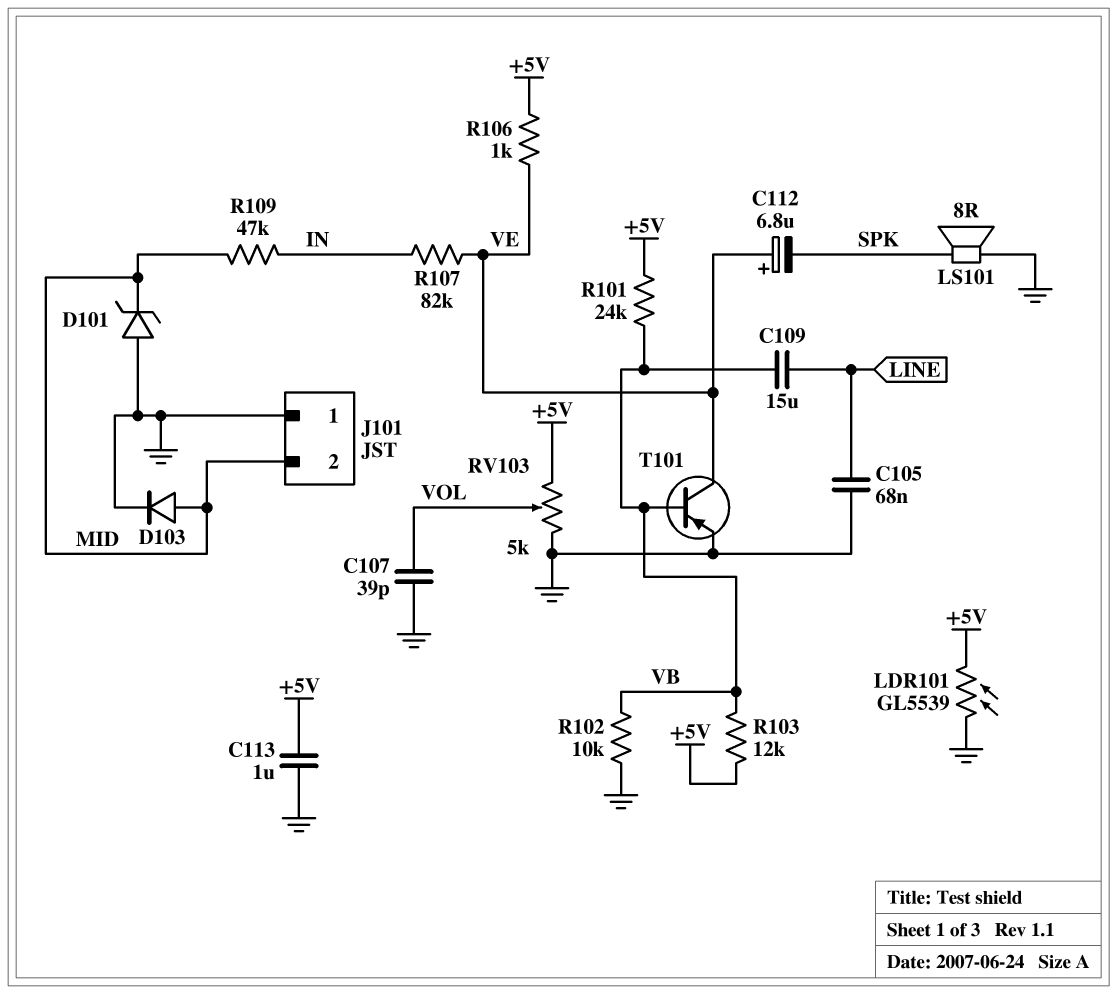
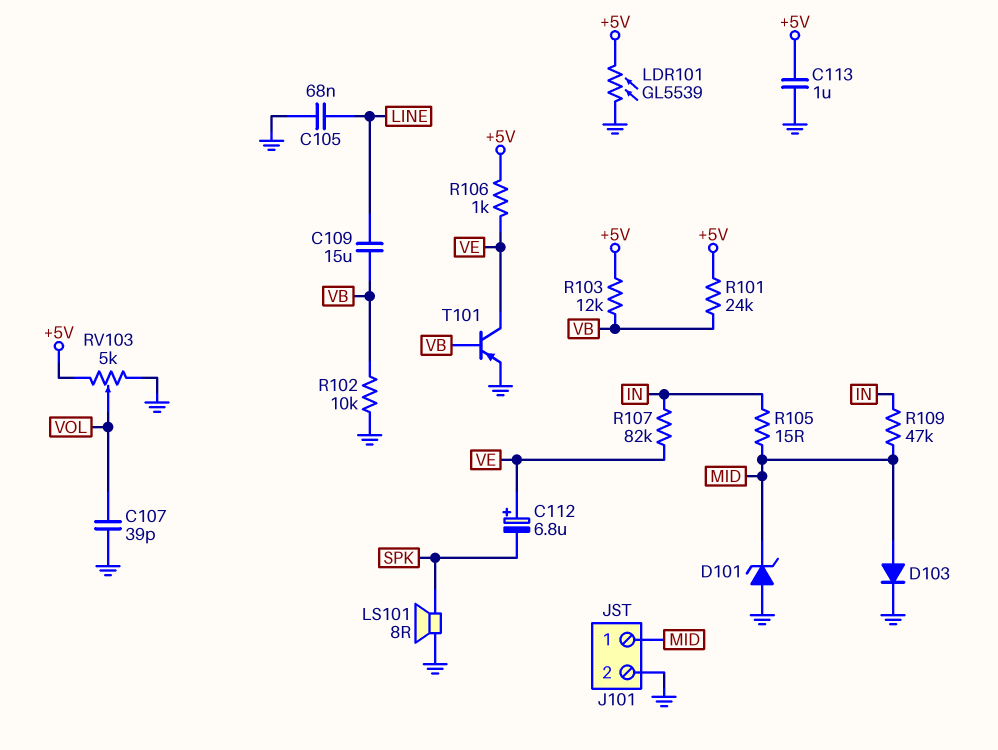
J101 pin 1: GND -> MID
J101 pin 2: MID -> GND
R105: none -> 15 (IN, MID)

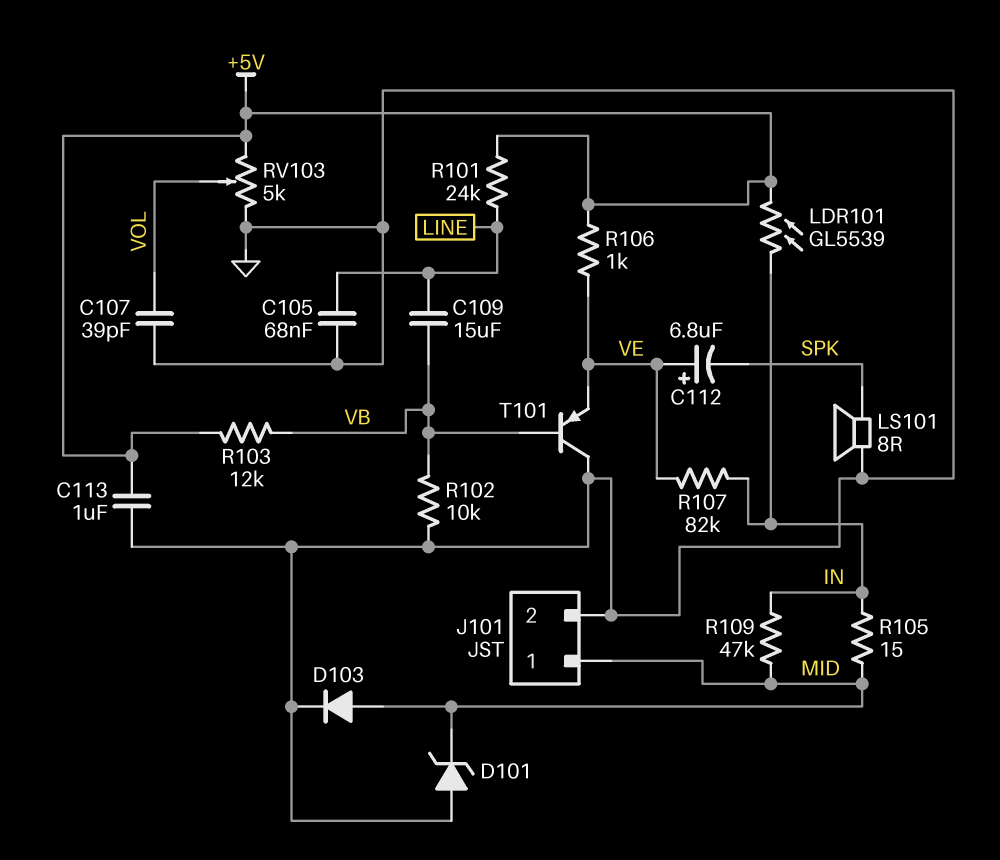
LDR101: GL5539 (+5V, GND) -> GL5539 (+5V, IN)
R101: 24k (+5V, VB) -> 24k (+5V, LINE)
T101: PNP (B VB, C VE, E GND) -> PNP (B VB, C GND, E VE)

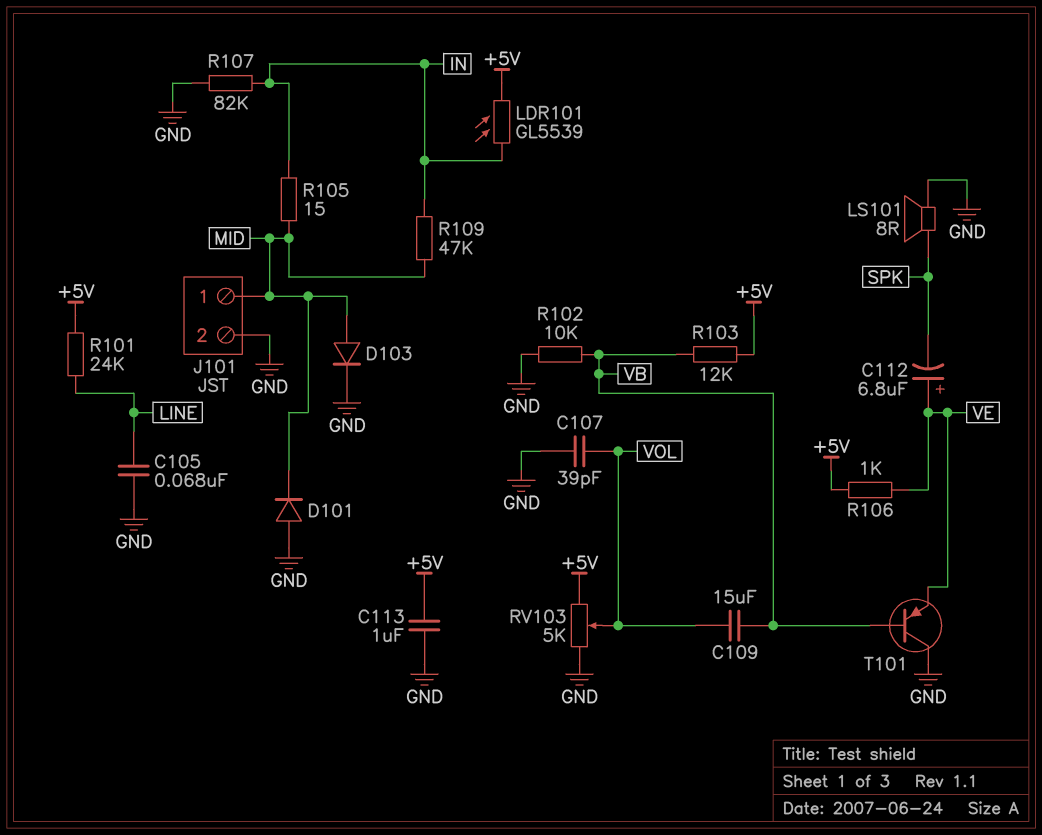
C109: 15uF (LINE, VB) -> 15uF (VB, VOL)
D101: zener (A GND, K MID) -> diode (A GND, K MID)
R107: 82k (IN, VE) -> 82k (GND, IN)

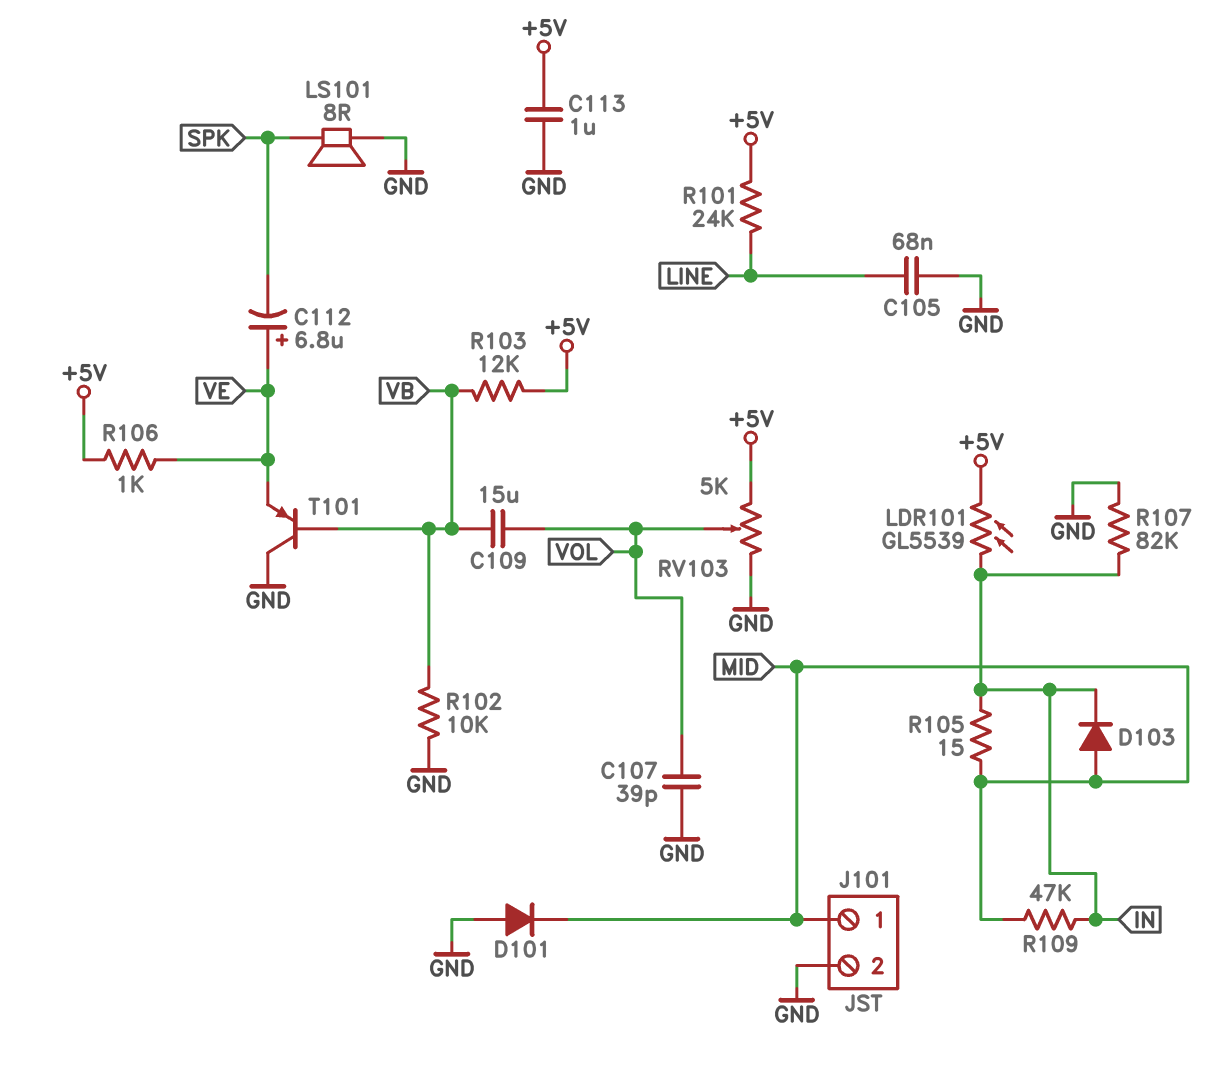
D103: diode (A MID, K GND) -> diode (A MID, K IN)

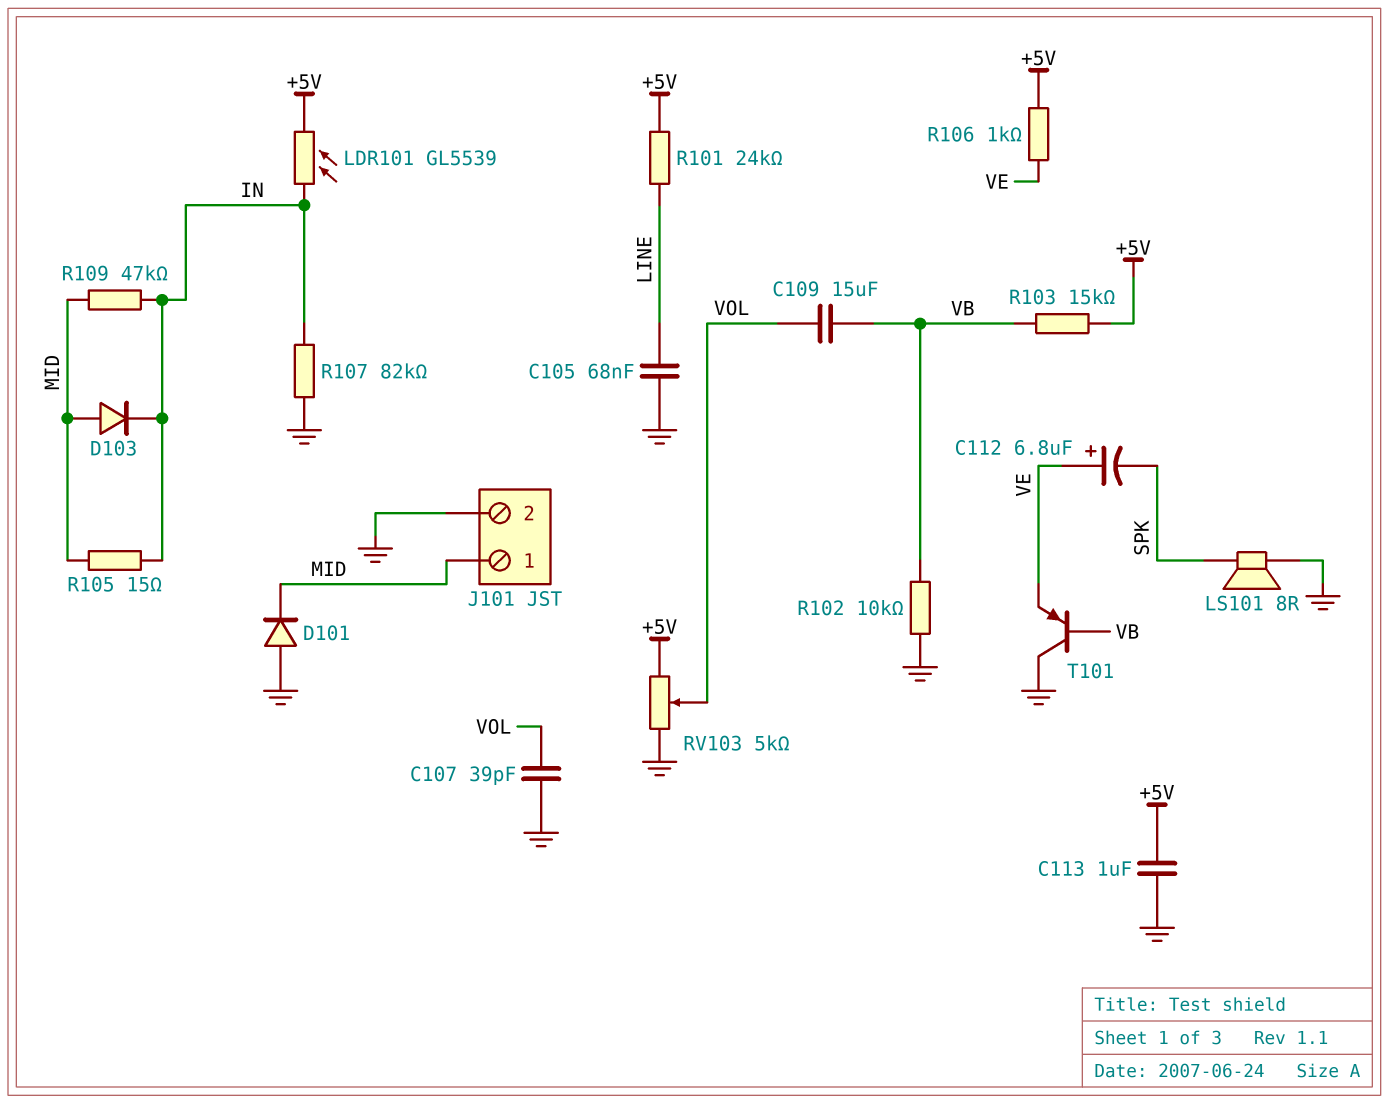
R103: 12k (+5V, VB) -> 15k (+5V, VB)

